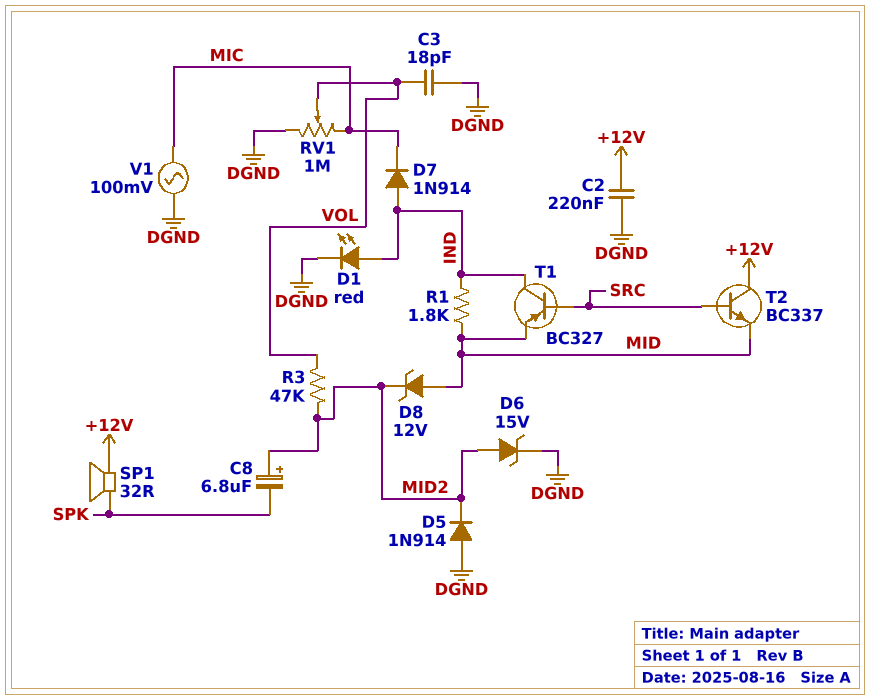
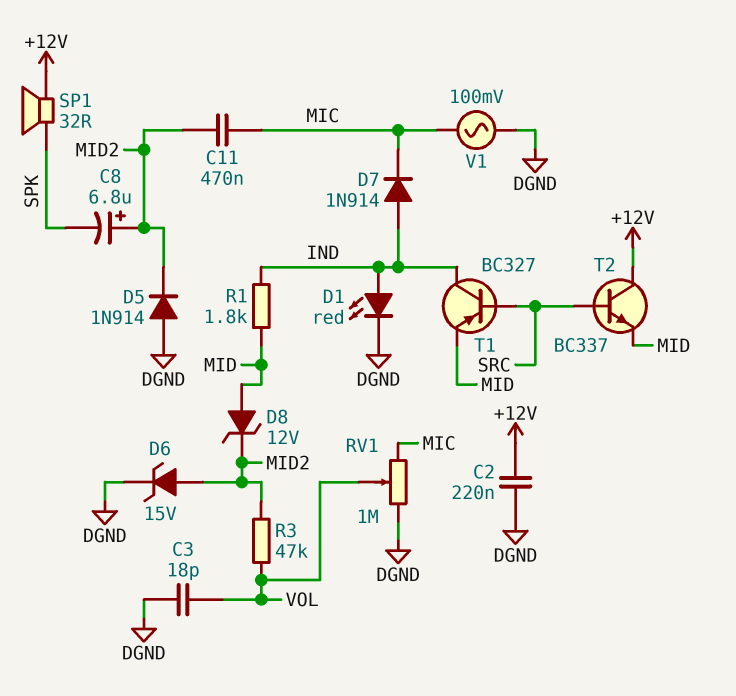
C11: none -> 470nF (MIC, MID2)

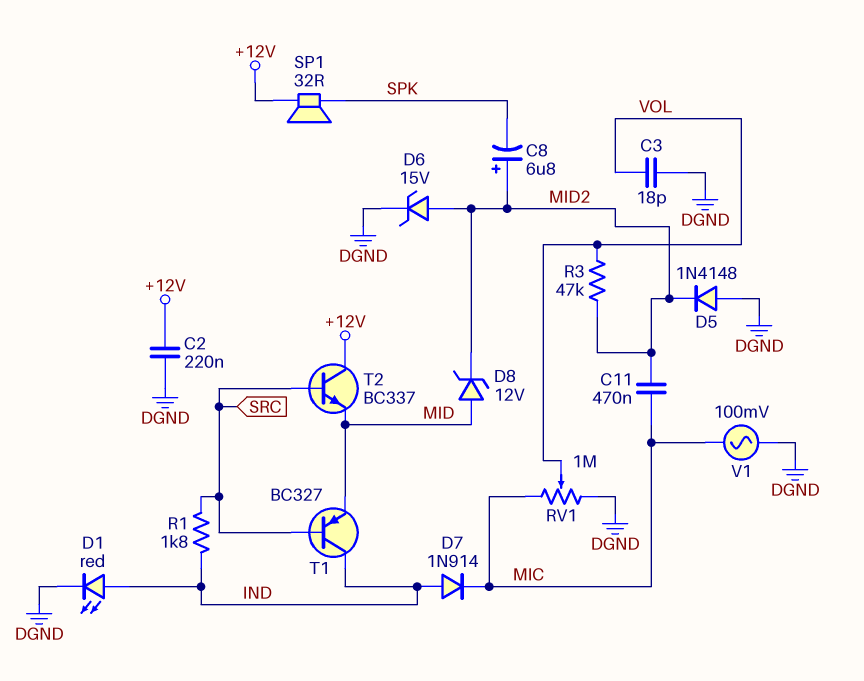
D5: diode 1N914 (A DGND, K MID2) -> diode 1N4148 (A DGND, K MID2)
R1: 1.8k (IND, MID) -> 1.8k (IND, SRC)

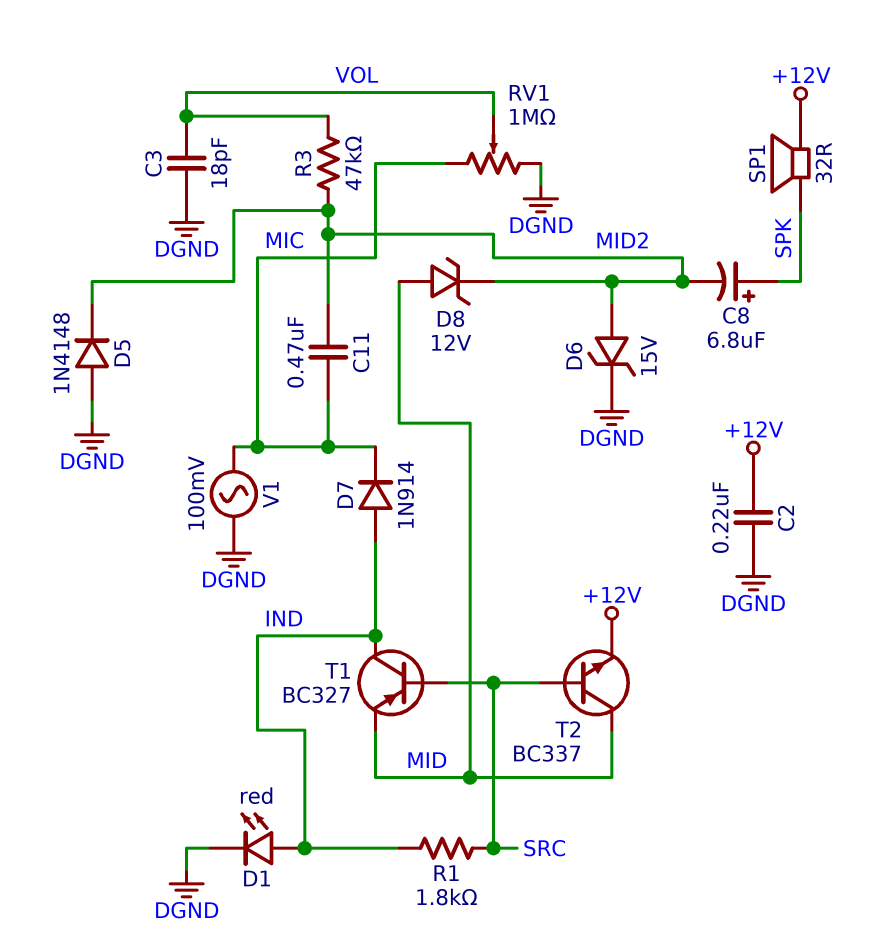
C8: 6.8uF (plus MID2, minus SPK) -> 6.8uF (plus SPK, minus MID2)
T2: NPN BC337 (B SRC, C +12V, E MID) -> NPN BC337 (B SRC, C MID, E +12V)

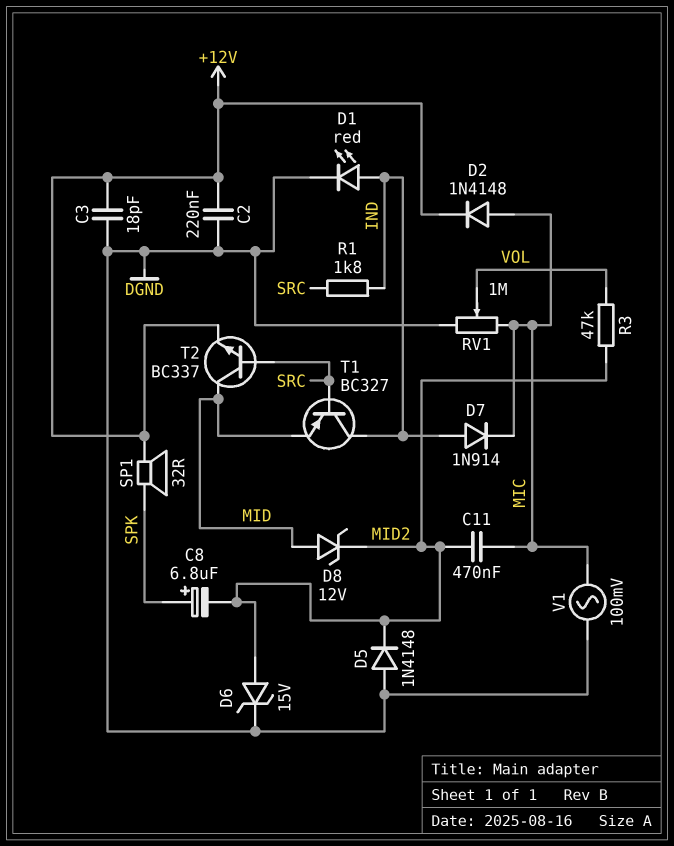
C3: 18pF (DGND, VOL) -> 18pF (+12V, DGND)
D2: none -> diode 1N4148 (A MIC, K +12V)

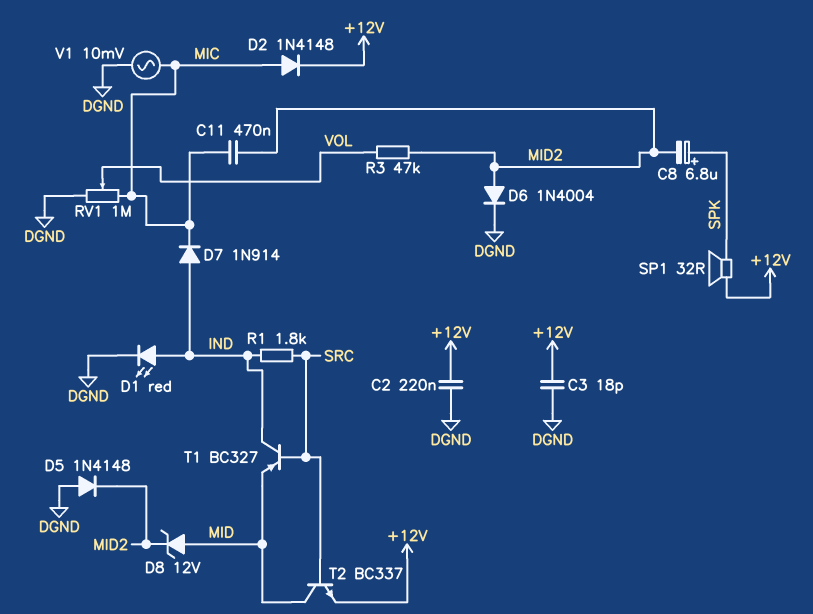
D6: zener 15V (A MID2, K DGND) -> diode 1N4004 (A MID2, K DGND)
V1: AC 100mV (DGND, MIC) -> AC 10mV (DGND, MIC)

